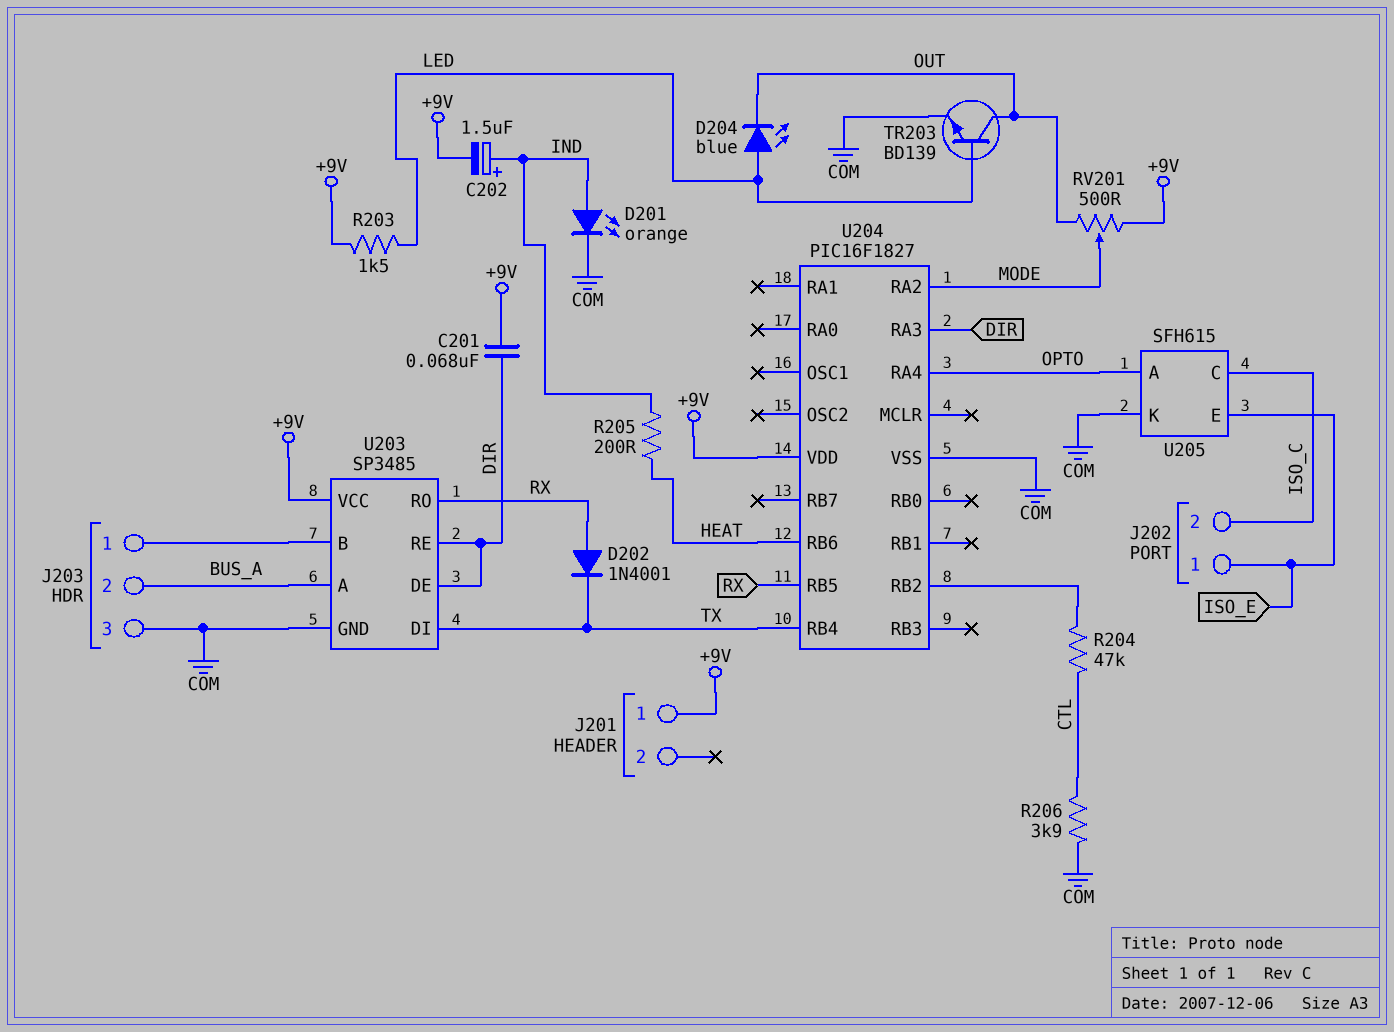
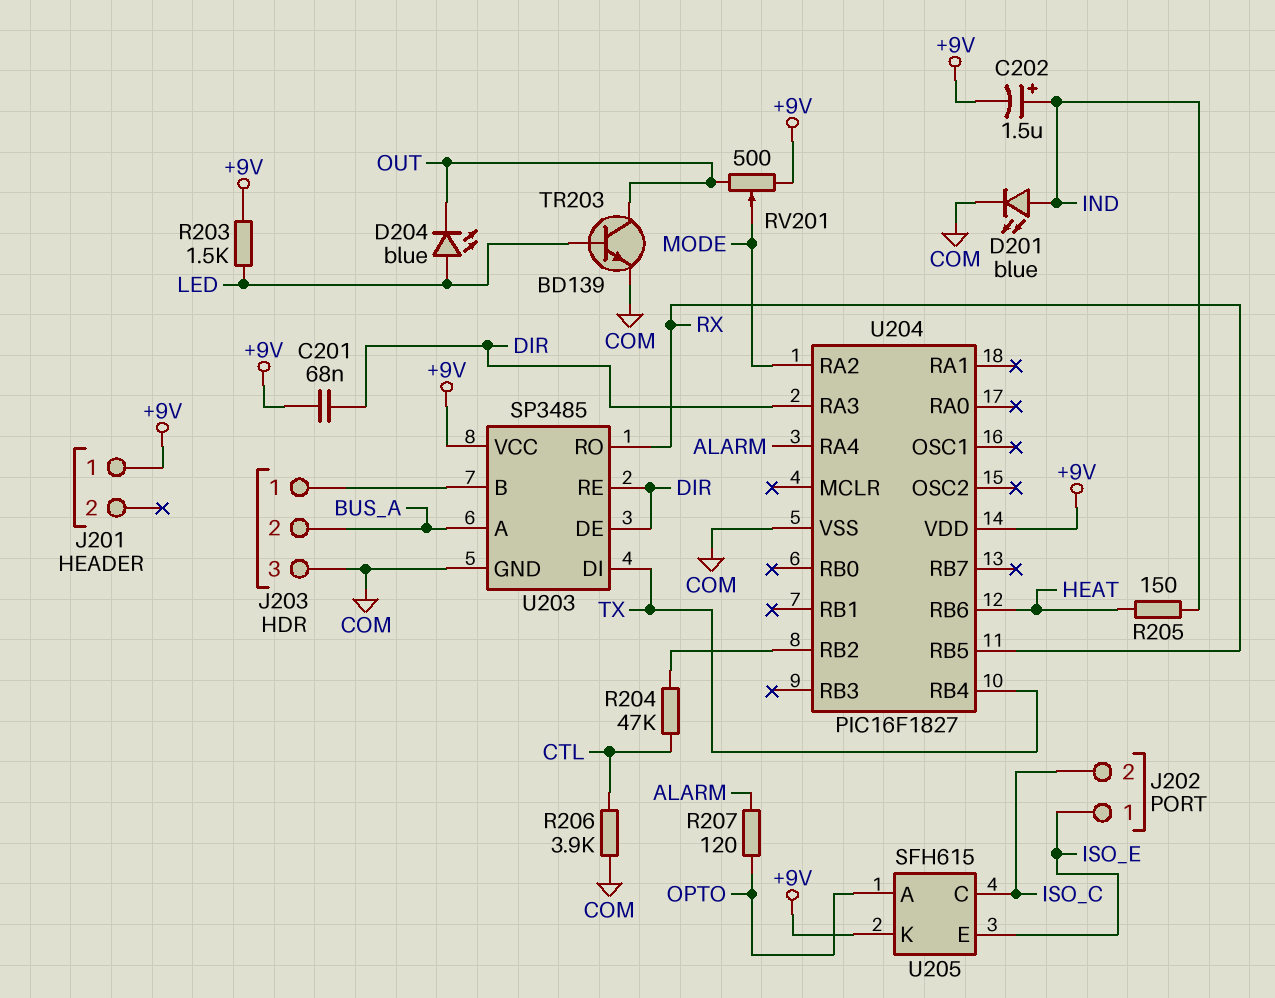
D201: LED orange (A IND, K COM) -> LED blue (A IND, K COM)
D202: diode 1N4001 (A RX, K TX) -> none
R205: 200 (HEAT, IND) -> 150 (HEAT, IND)
R207: none -> 120 (ALARM, OPTO)
U204 pin RA4: OPTO -> ALARM
U205 pin K: COM -> +9V

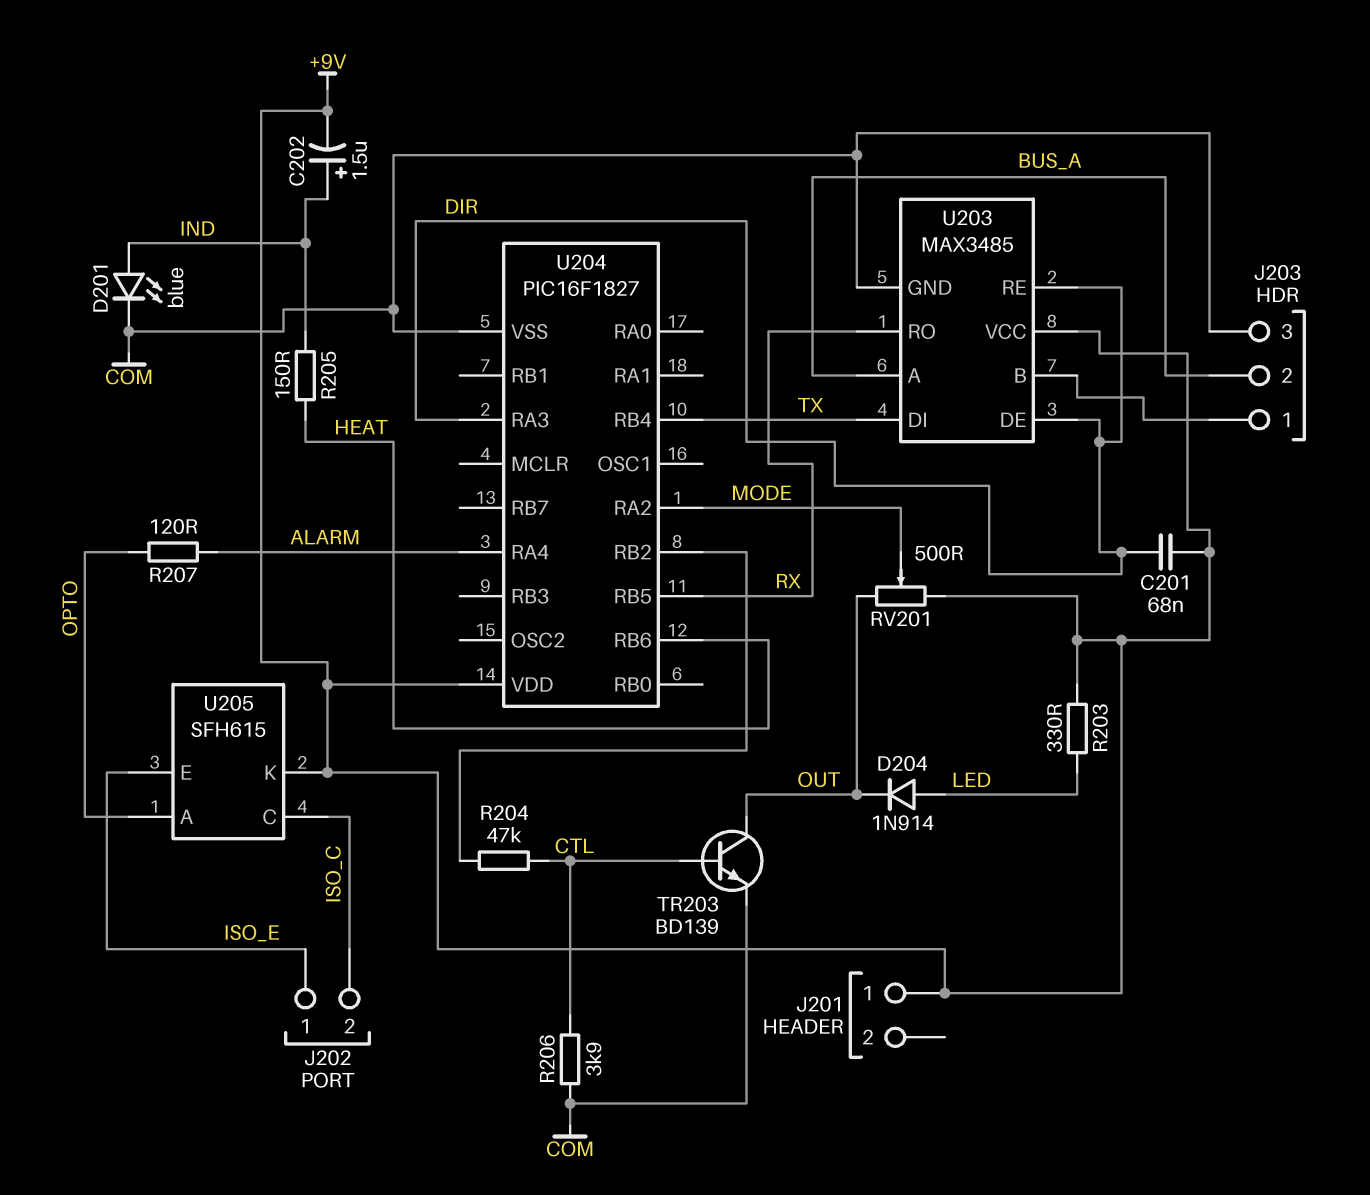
D204: LED blue (A LED, K OUT) -> diode 1N914 (A LED, K OUT)
R203: 1.5k (+9V, LED) -> 330 (+9V, LED)
TR203: NPN BD139 (B LED, C OUT, E COM) -> NPN BD139 (B CTL, C OUT, E COM)
U203: SP3485 -> MAX3485

